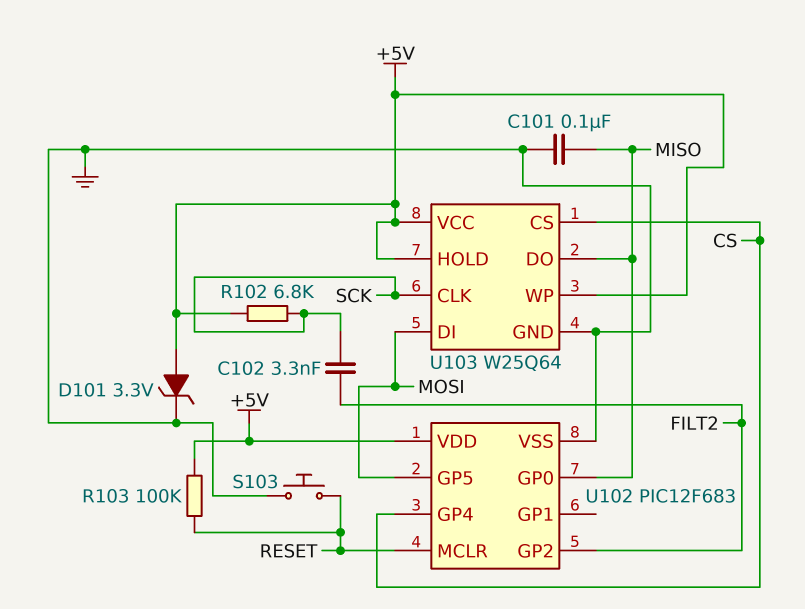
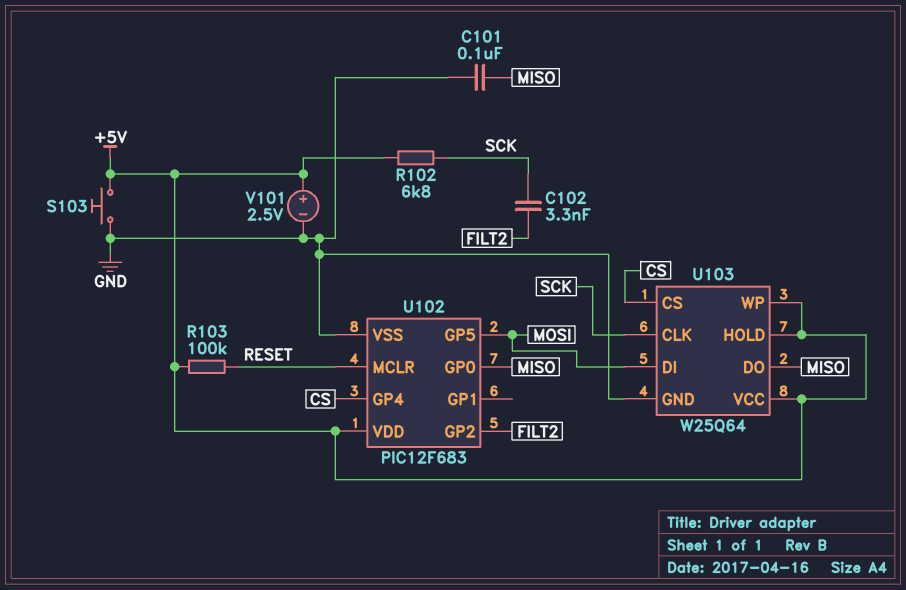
D101: zener 3.3V (A +5V, K GND) -> none
S103: button (GND, RESET) -> button (+5V, GND)
V101: none -> 2.5V (plus +5V, minus GND)

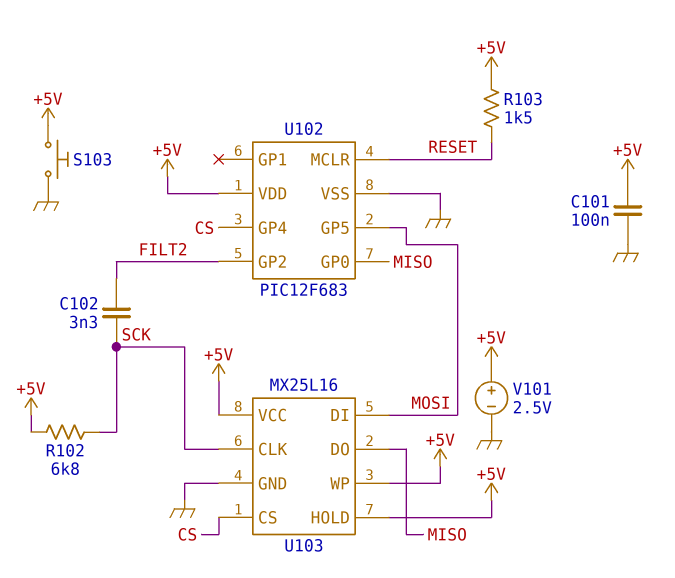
C101: 100nF (GND, MISO) -> 100nF (+5V, GND)
R103: 100k (+5V, RESET) -> 1.5k (+5V, RESET)
U103: W25Q64 -> MX25L16

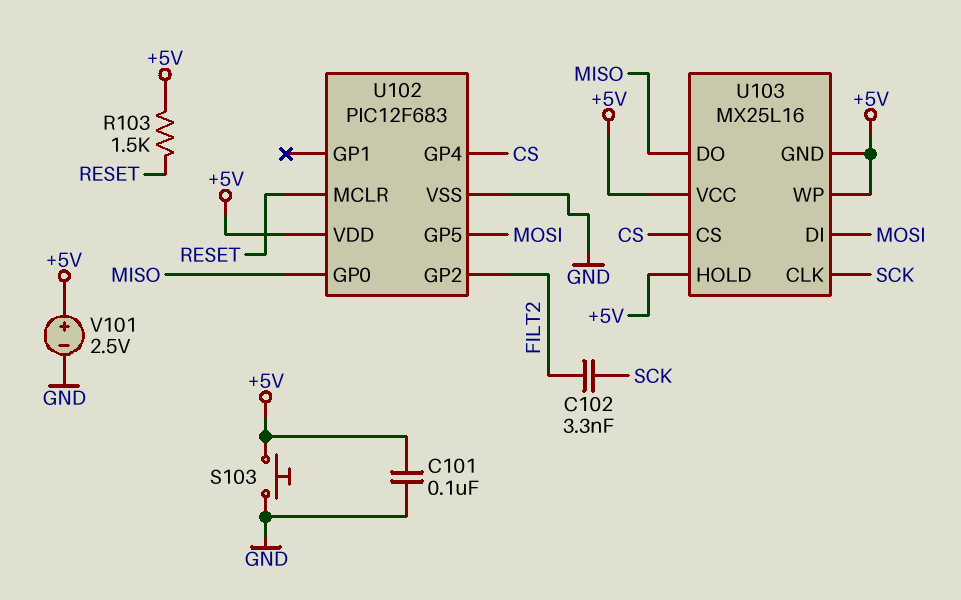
R102: 6.8k (+5V, SCK) -> none
U103 pin GND: GND -> +5V

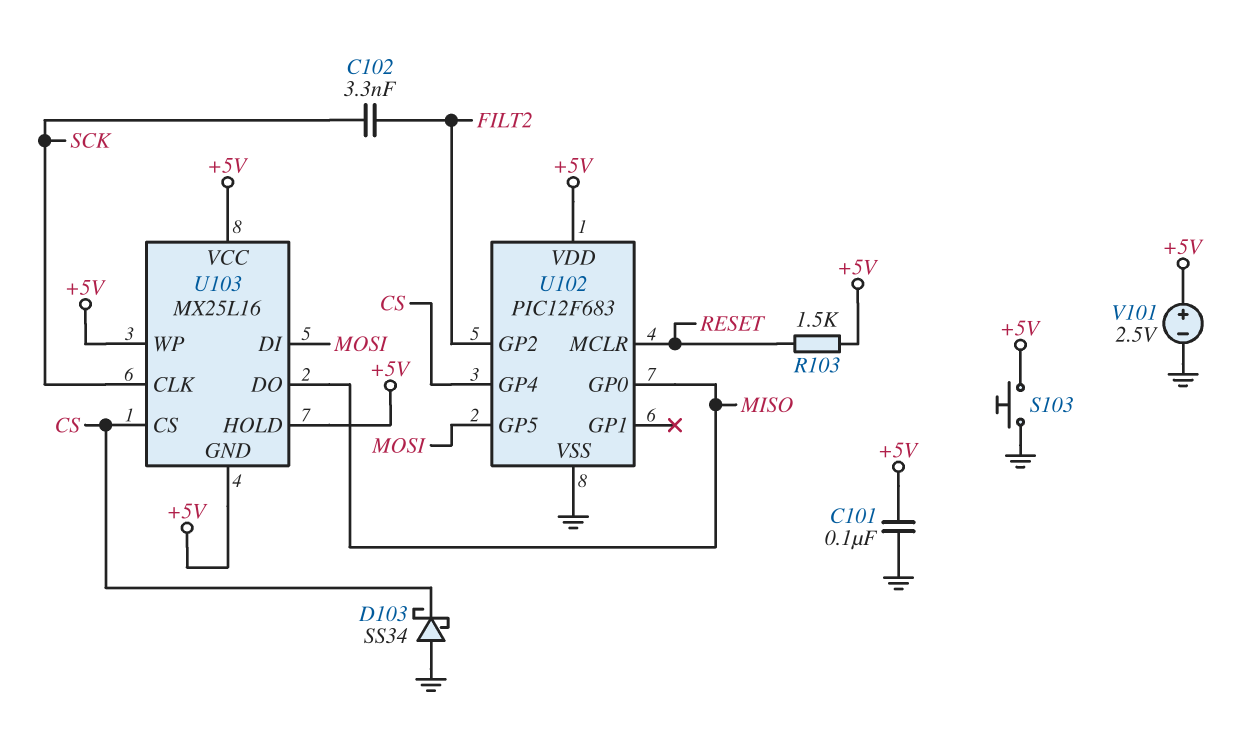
D103: none -> schottky SS34 (A GND, K CS)

